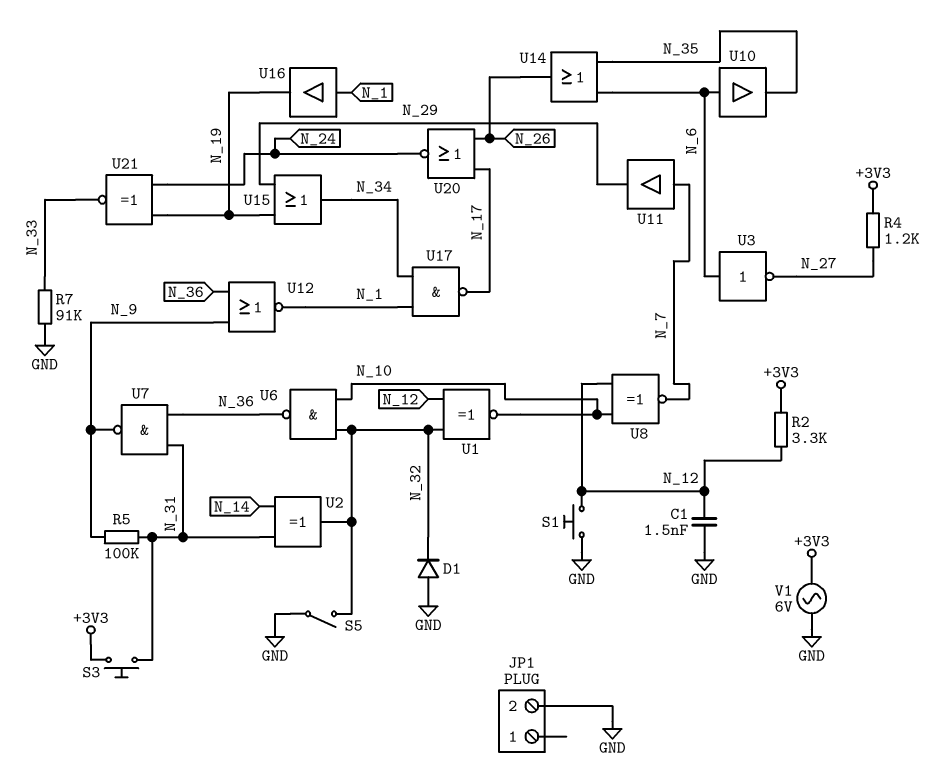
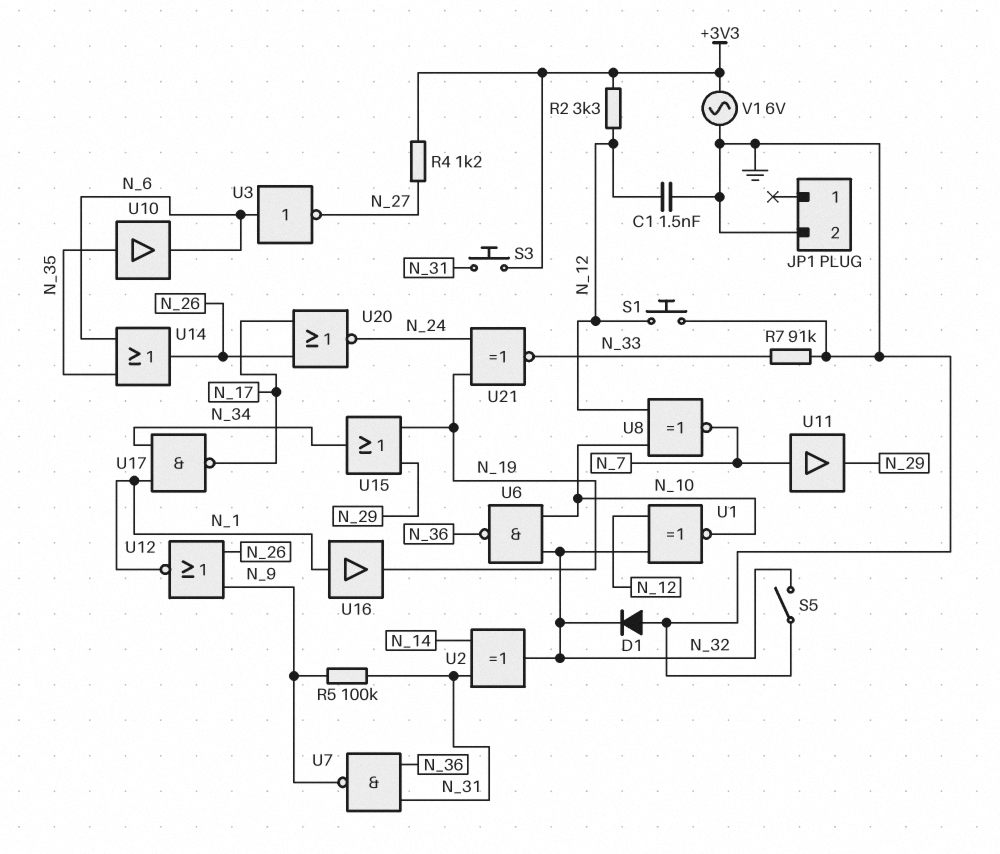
U10: buffer (in N_6, out N_35) -> buffer (in N_35, out N_6)
U12: NOR (in N_9, in N_36, out N_1) -> NOR (in N_9, in N_26, out N_1)

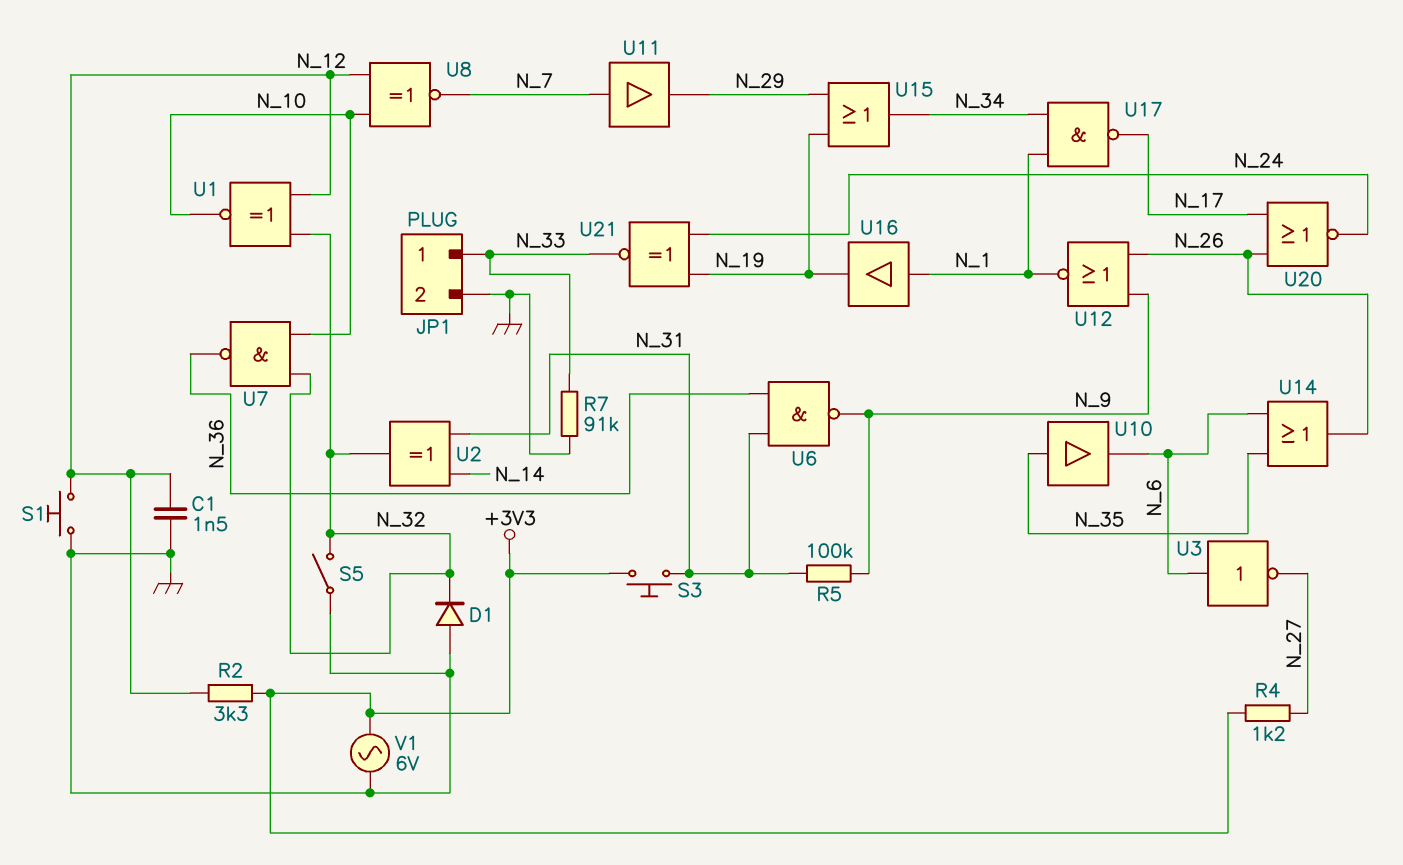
JP1 pin 1: none -> N_33
U6: NAND (in N_10, in N_32, out N_36) -> NAND (in N_31, in N_36, out N_9)
U7: NAND (in N_31, in N_36, out N_9) -> NAND (in N_10, in N_32, out N_36)

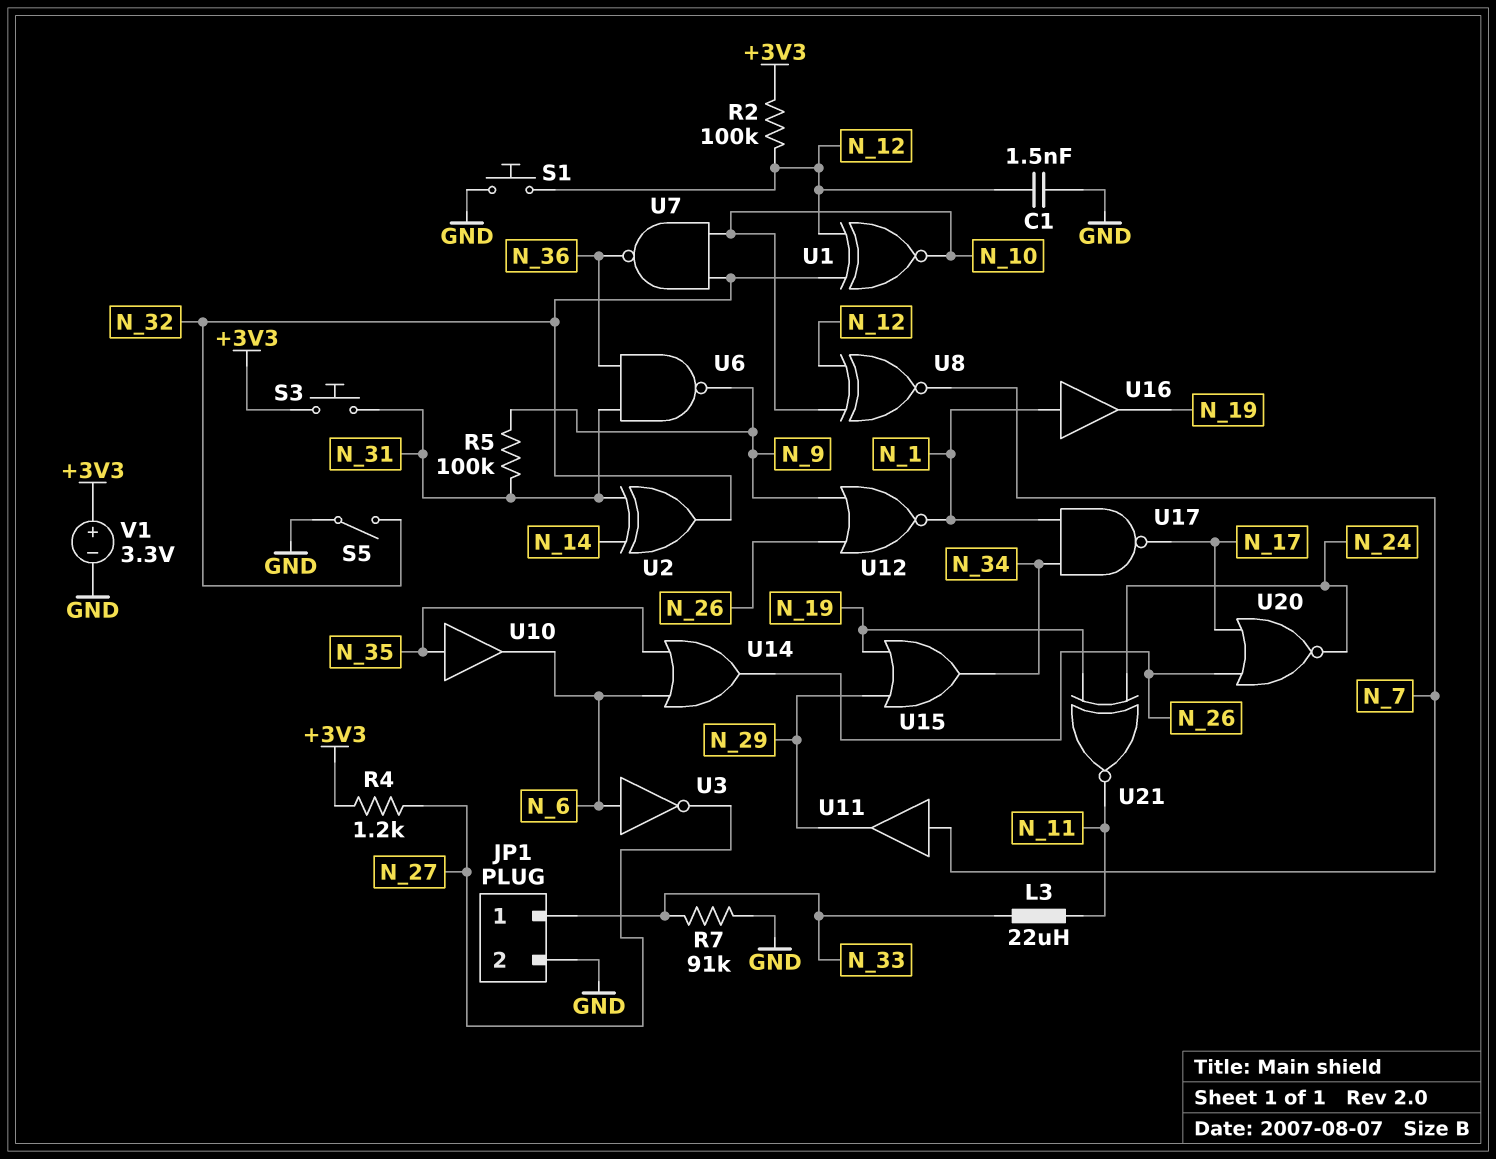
D1: diode (A GND, K N_32) -> none
L3: none -> 22uH (N_11, N_33)
R2: 3.3k (+3V3, N_12) -> 100k (+3V3, N_12)
U21: XNOR (in N_19, in N_24, out N_33) -> XNOR (in N_19, in N_24, out N_11)
V1: AC 6V (+3V3, GND) -> 3.3V (plus +3V3, minus GND)

